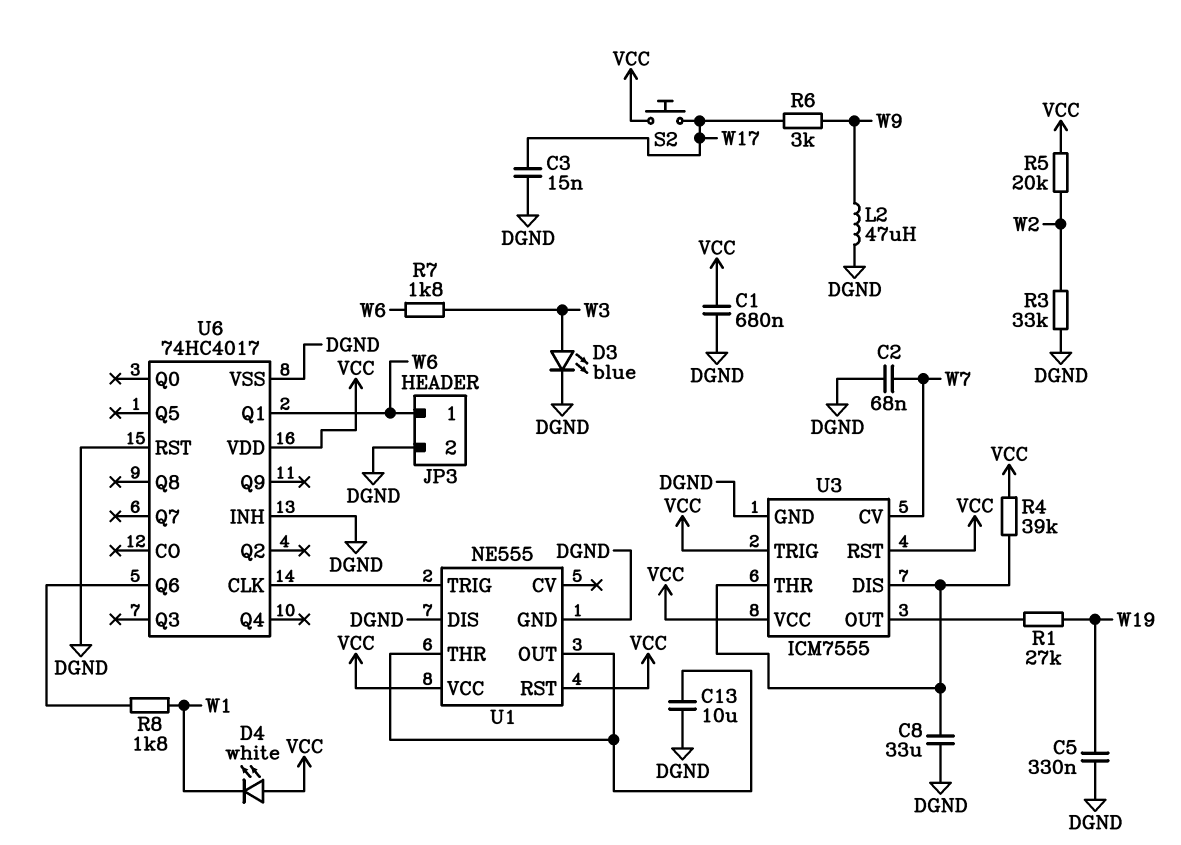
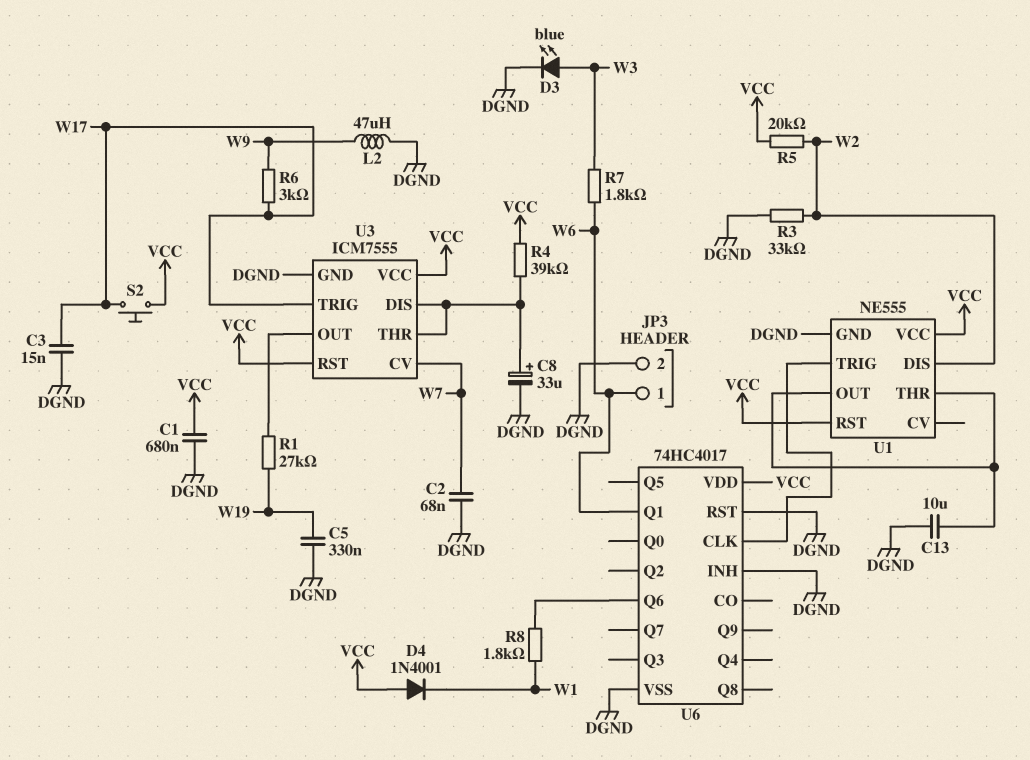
C8: 33uF (DGND, U3/DIS) -> 33uF (plus U3/DIS, minus DGND)
D4: LED white (A VCC, K W1) -> diode 1N4001 (A VCC, K W1)
U1 pin DIS: DGND -> W2
U3 pin TRIG: VCC -> W17

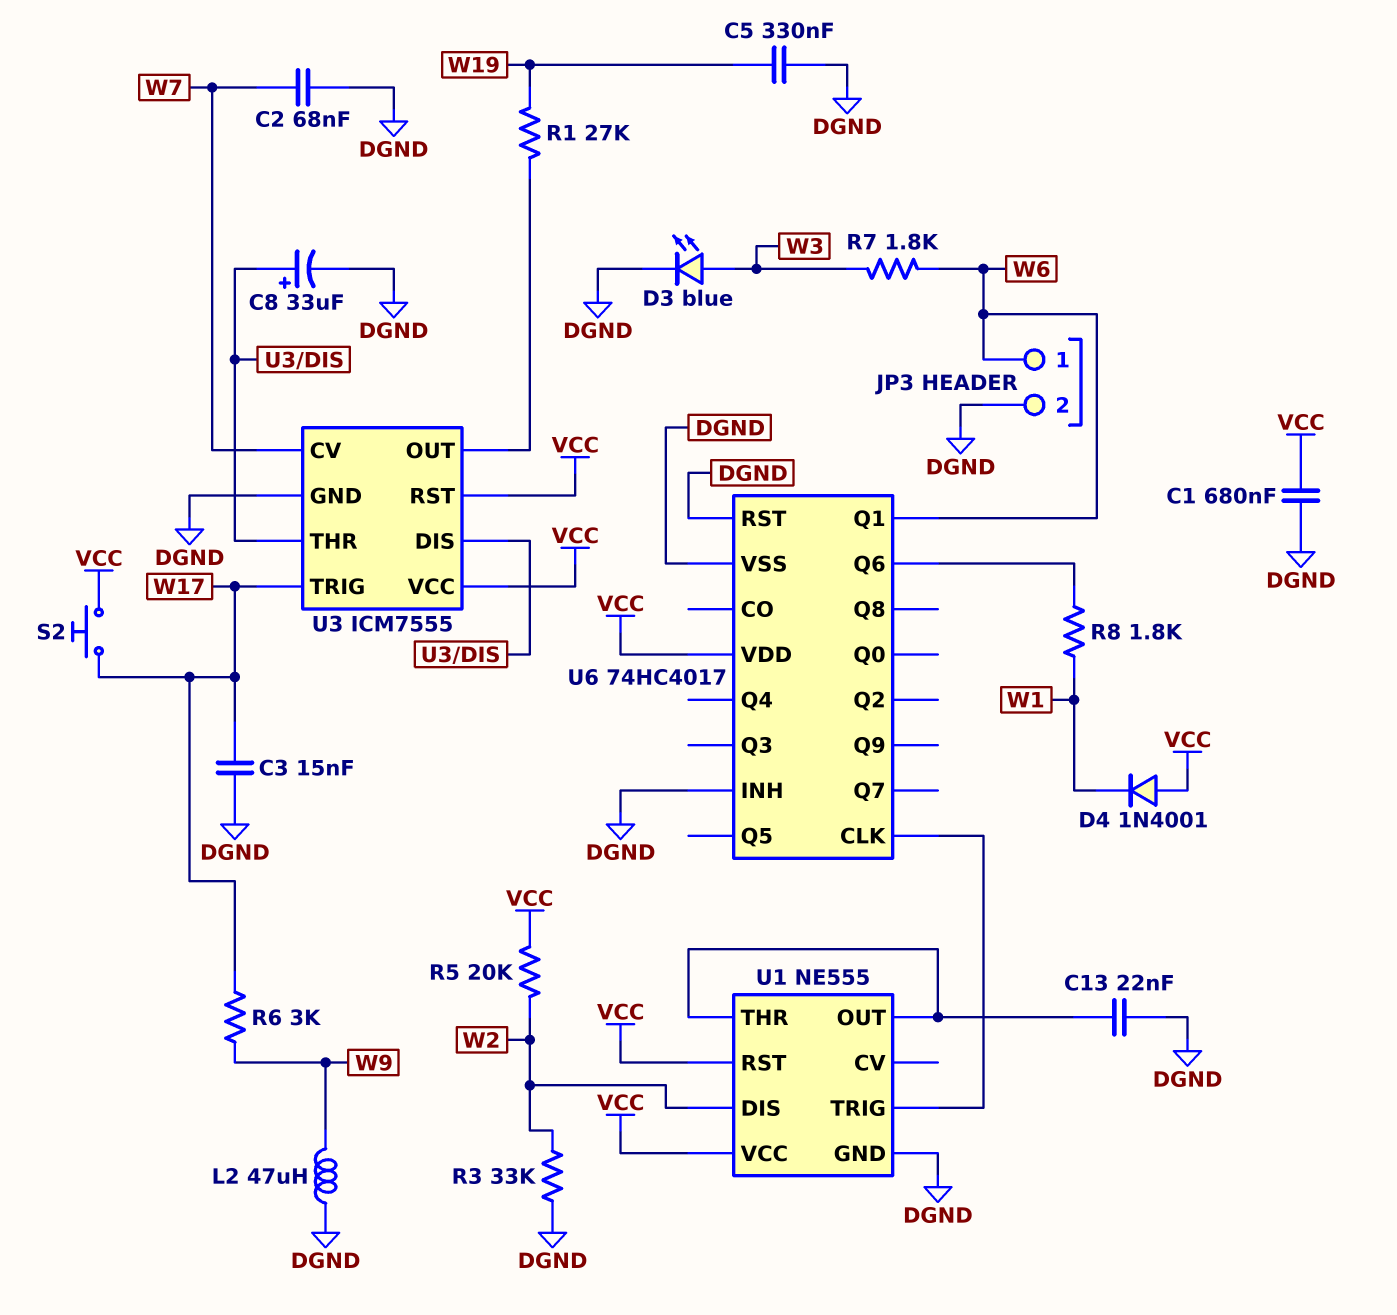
C13: 10uF (DGND, U1/OUT) -> 22nF (DGND, U1/OUT)
R4: 39k (U3/DIS, VCC) -> none

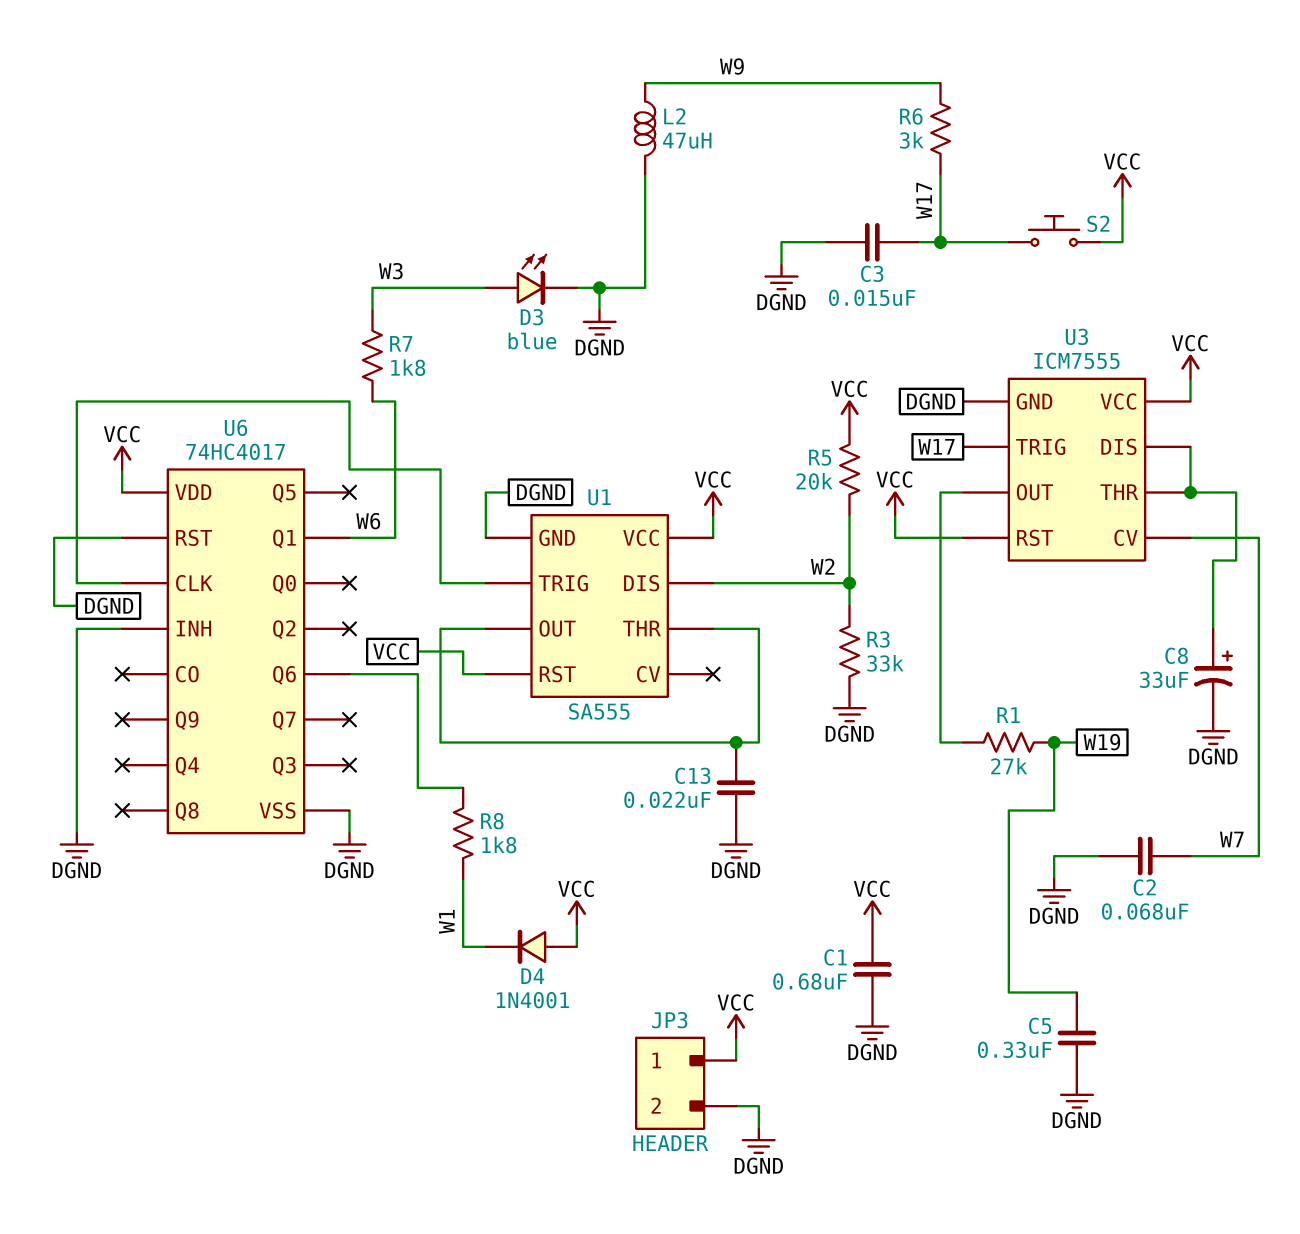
JP3 pin 1: W6 -> VCC
U1: NE555 -> SA555

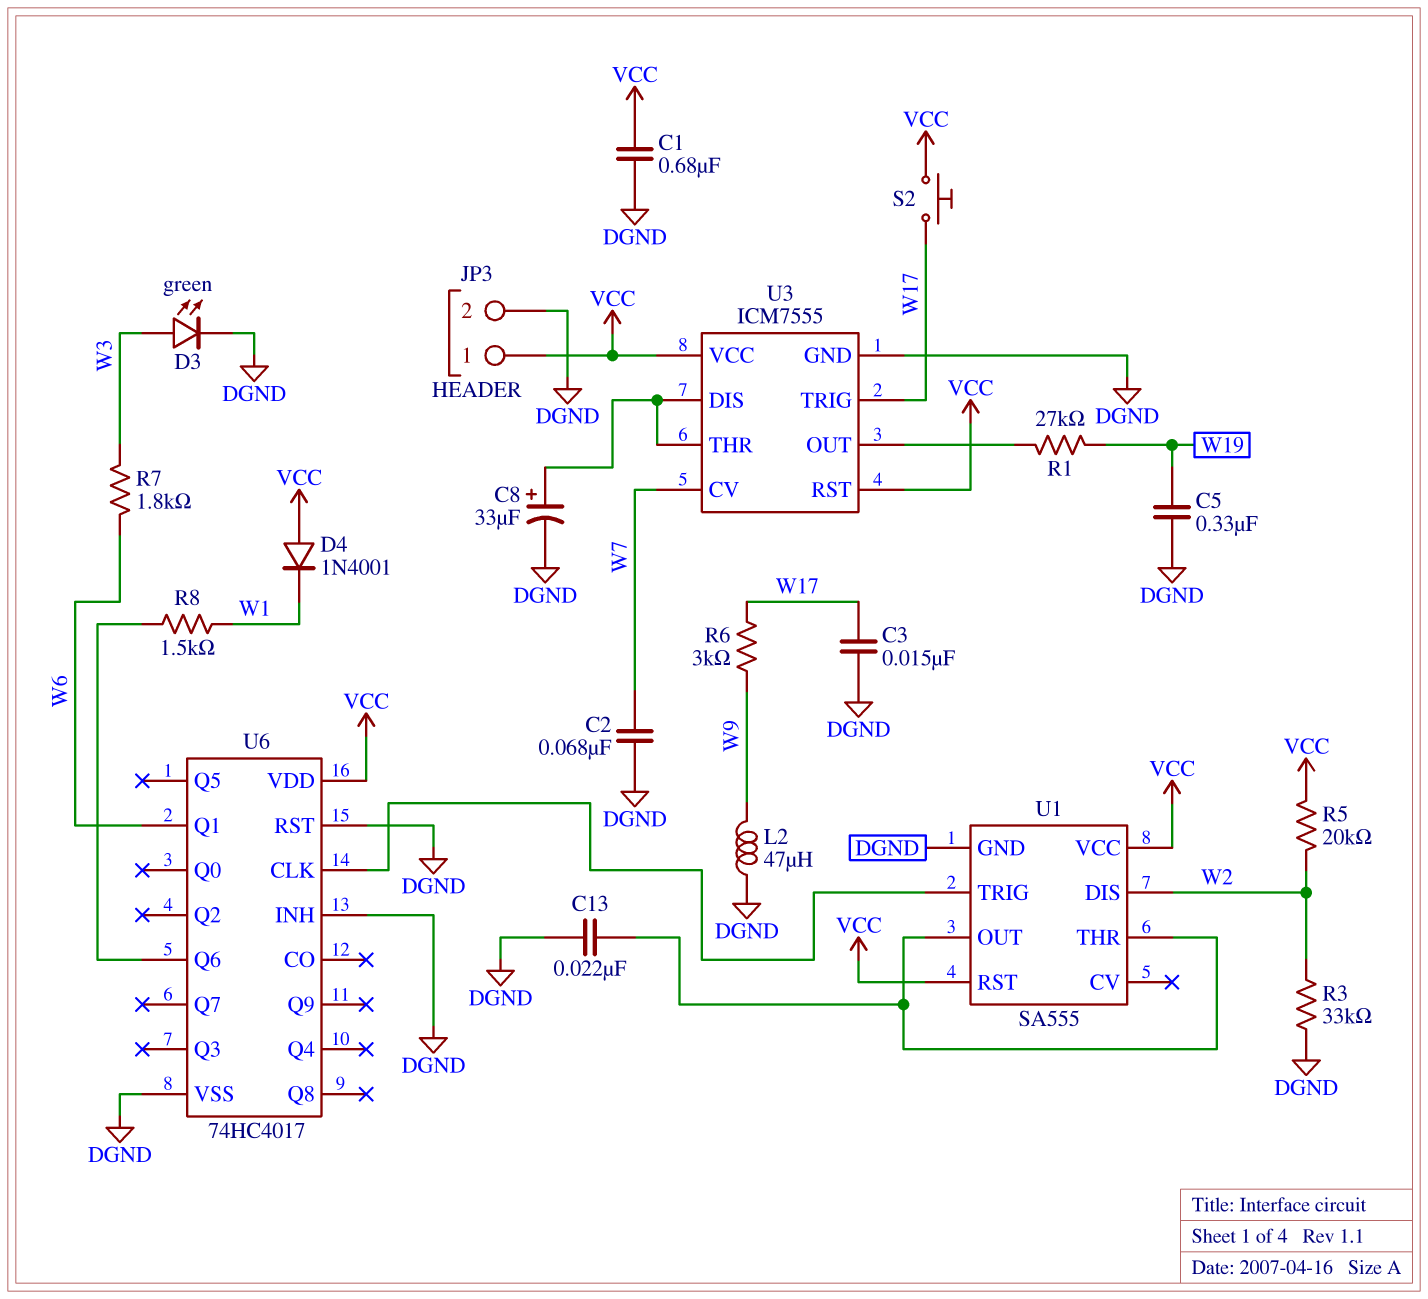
D3: LED blue (A W3, K DGND) -> LED green (A W3, K DGND)
R8: 1.8k (U6/Q6, W1) -> 1.5k (U6/Q6, W1)

